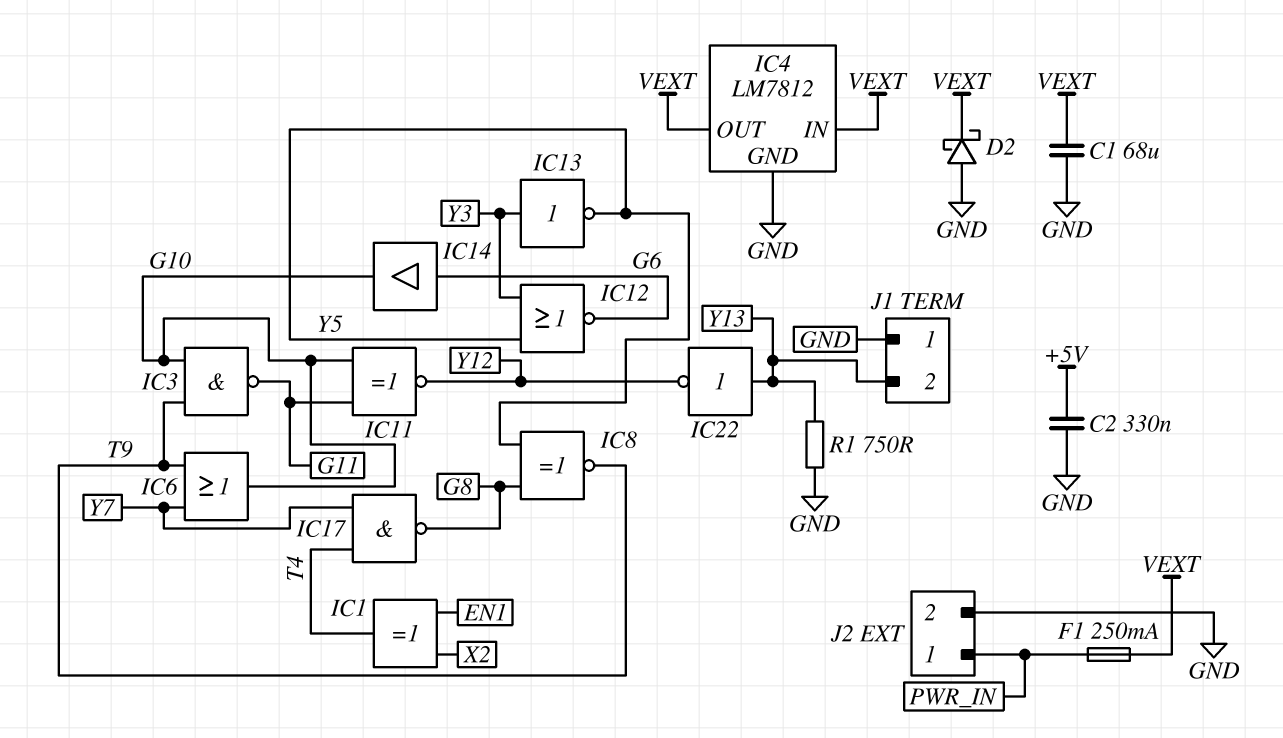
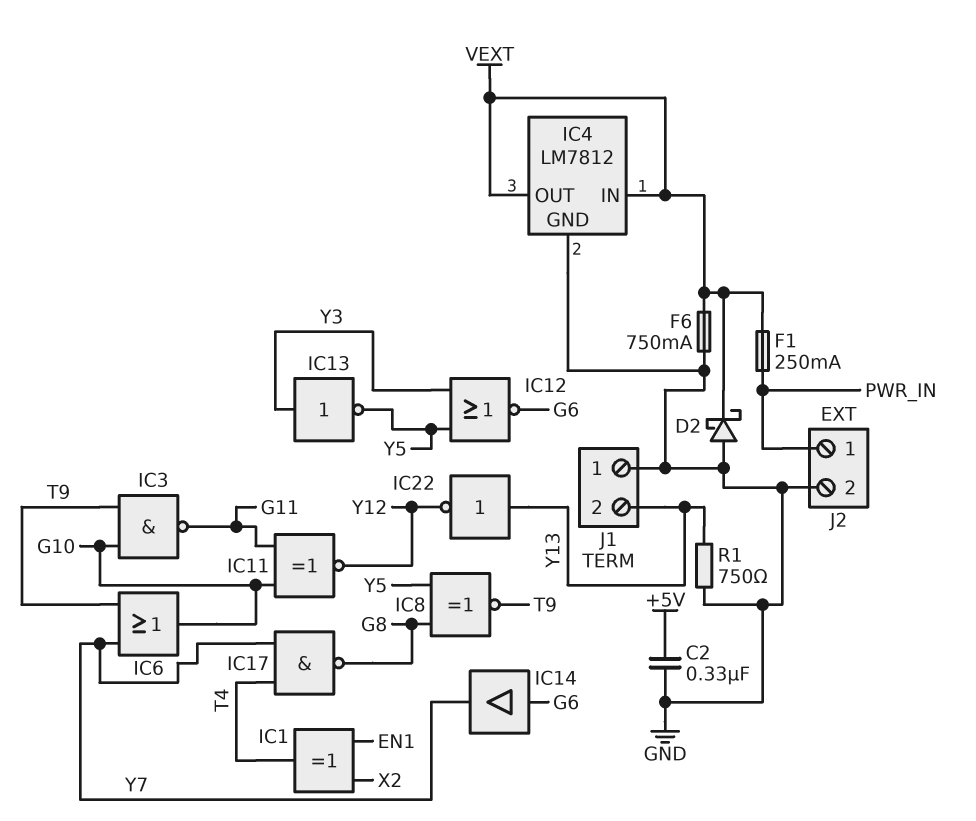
C1: 68uF (GND, VEXT) -> none
F6: none -> 750mA (GND, VEXT)
IC14: buffer (in G6, out G10) -> buffer (in G6, out Y7)

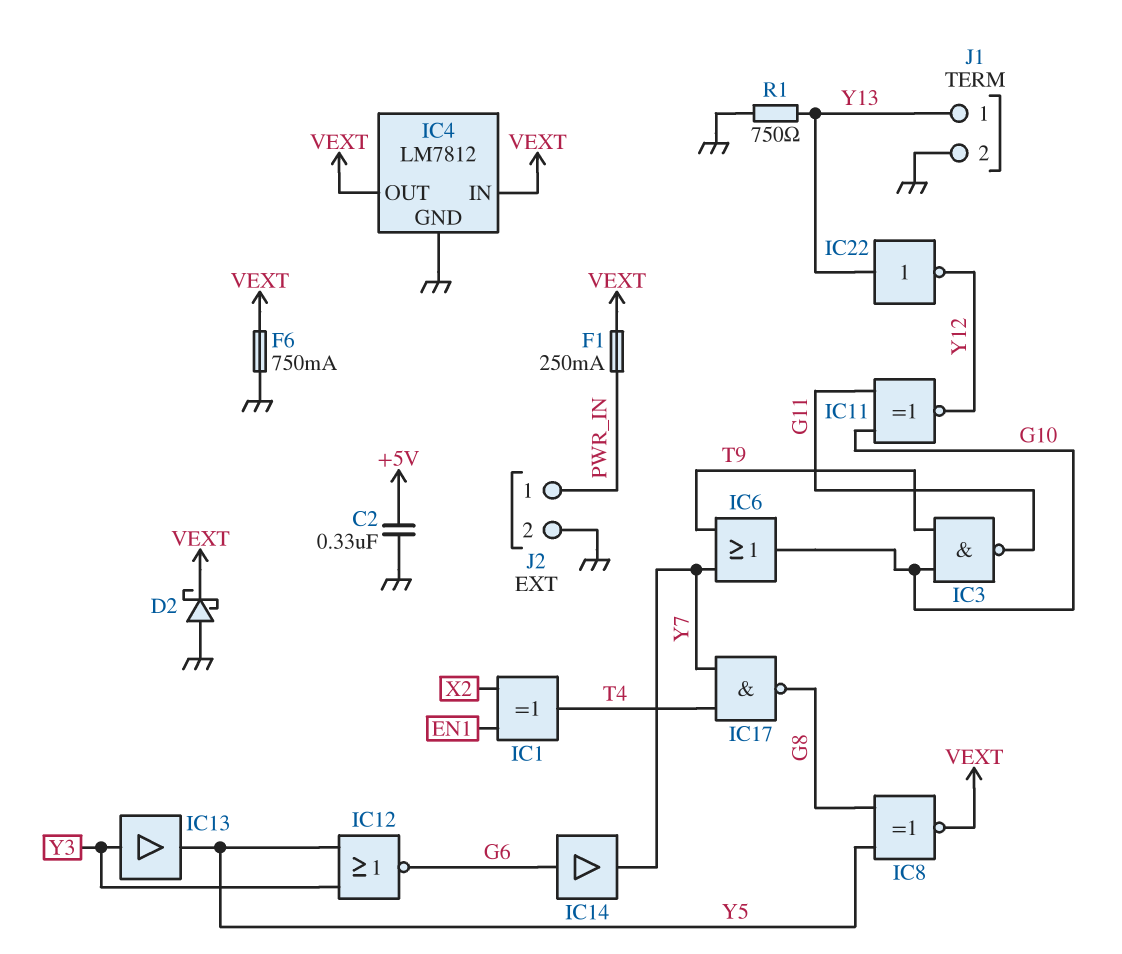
IC8: XNOR (in G8, in Y5, out T9) -> XNOR (in G8, in Y5, out VEXT)
IC13: NOT (in Y3, out Y5) -> buffer (in Y3, out Y5)
J1 pin 1: GND -> Y13
J1 pin 2: Y13 -> GND

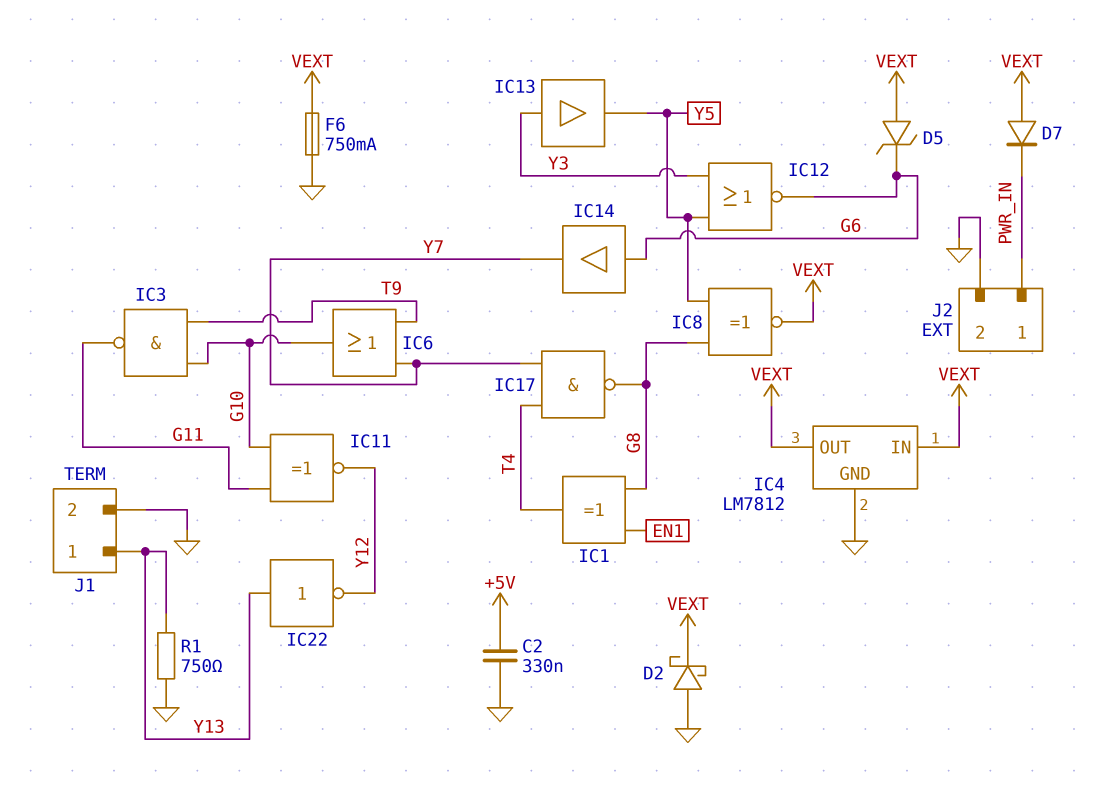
D5: none -> zener (A VEXT, K G6)
D7: none -> diode (A VEXT, K PWR_IN)
F1: 250mA (PWR_IN, VEXT) -> none
IC1: XOR (in EN1, in X2, out T4) -> XOR (in EN1, in G8, out T4)

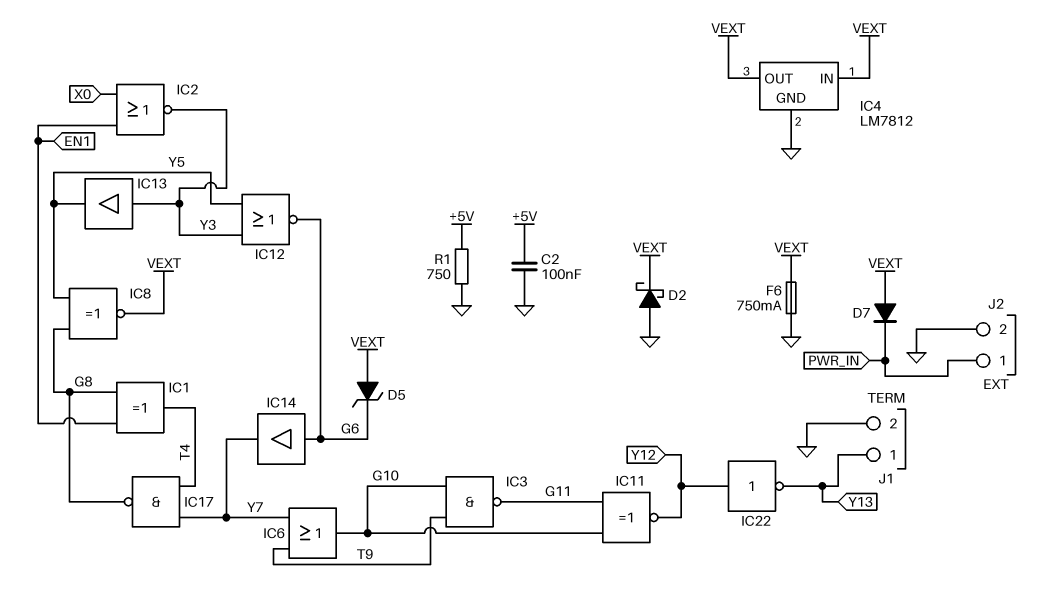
C2: 330nF (+5V, GND) -> 100nF (+5V, GND)
IC2: none -> NOR (in EN1, in X0, out Y3)
IC22: NOT (in Y13, out Y12) -> NOT (in Y12, out Y13)
R1: 750 (GND, Y13) -> 750 (+5V, GND)

